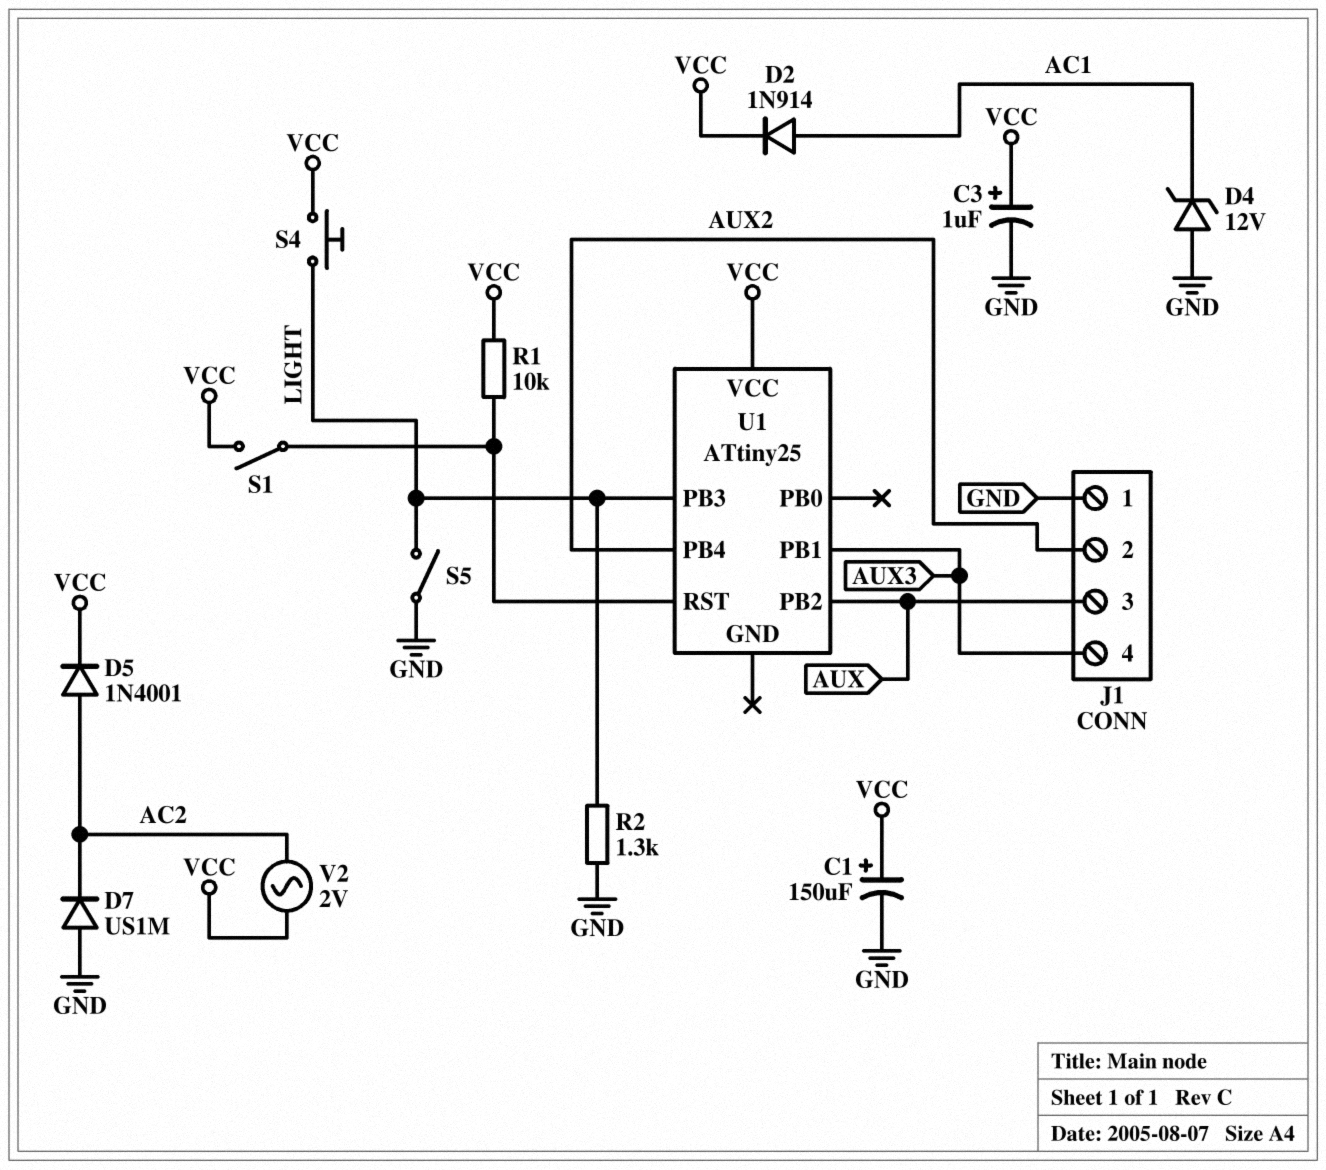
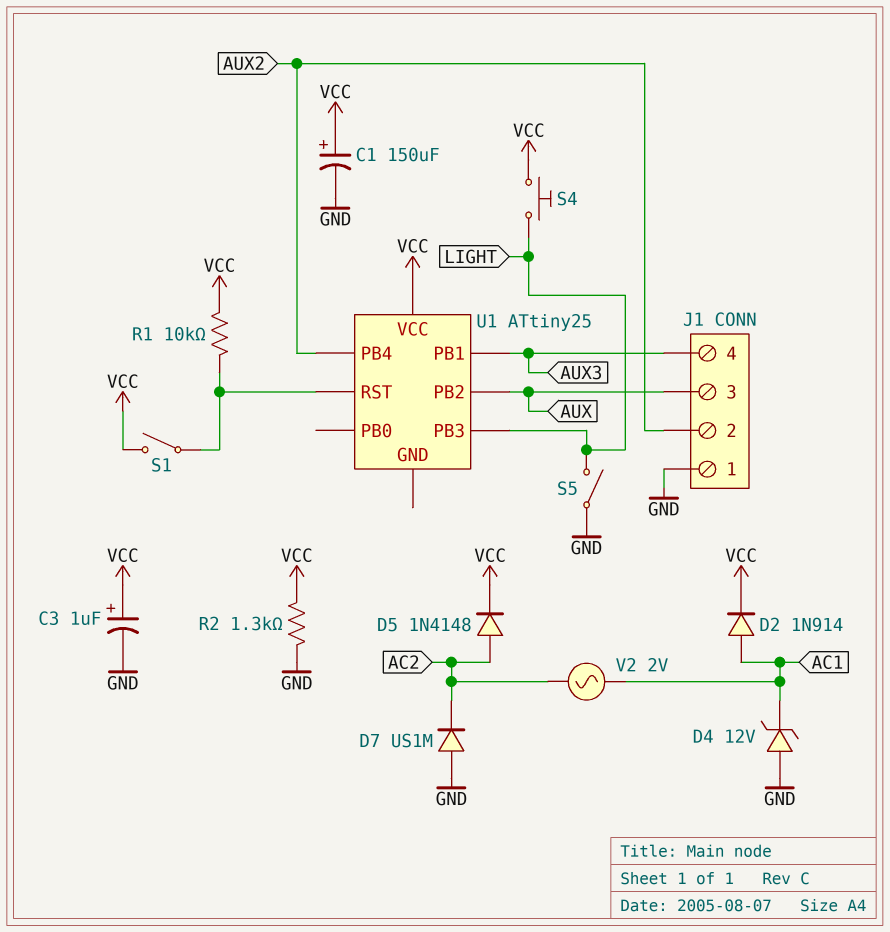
D5: diode 1N4001 (A AC2, K VCC) -> diode 1N4148 (A AC2, K VCC)
R2: 1.3k (GND, LIGHT) -> 1.3k (GND, VCC)
V2: AC 2V (AC2, VCC) -> AC 2V (AC1, AC2)

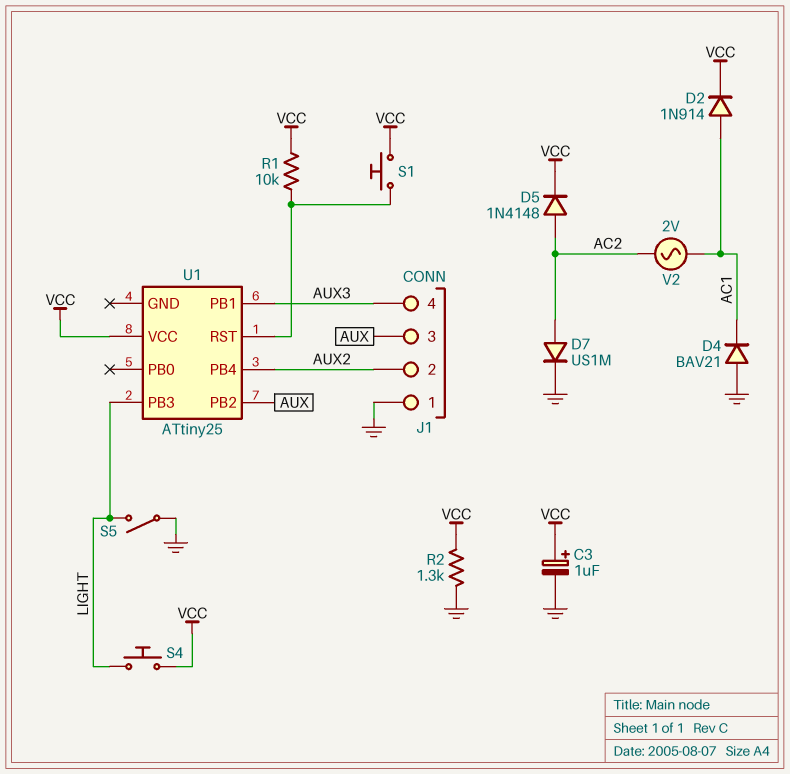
C1: 150uF (plus VCC, minus GND) -> none
D4: zener 12V (A GND, K AC1) -> diode BAV21 (A GND, K AC1)
D7: diode US1M (A GND, K AC2) -> diode US1M (A AC2, K GND)
S1: switch (U1/RST, VCC) -> button (U1/RST, VCC)

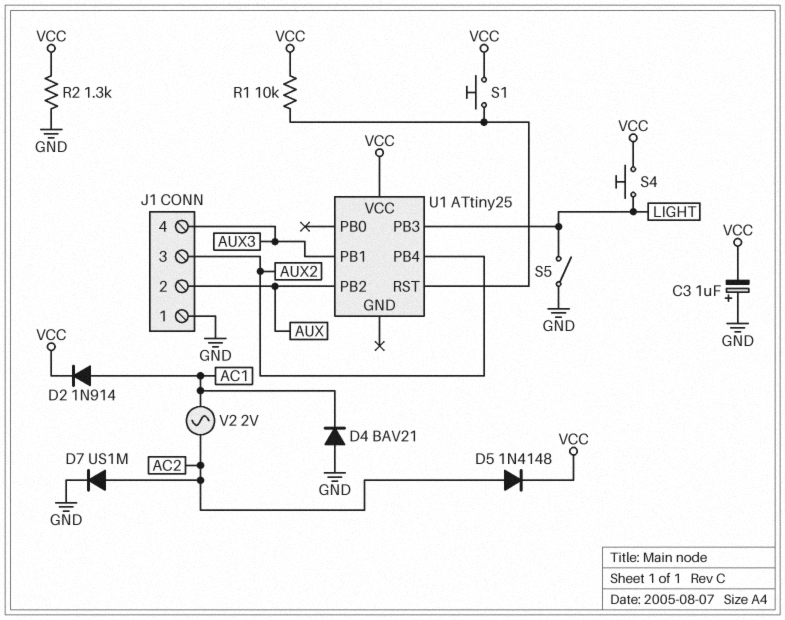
C3: 1uF (plus VCC, minus GND) -> 1uF (plus GND, minus VCC)
J1 pin 2: AUX2 -> AUX
J1 pin 3: AUX -> AUX2

